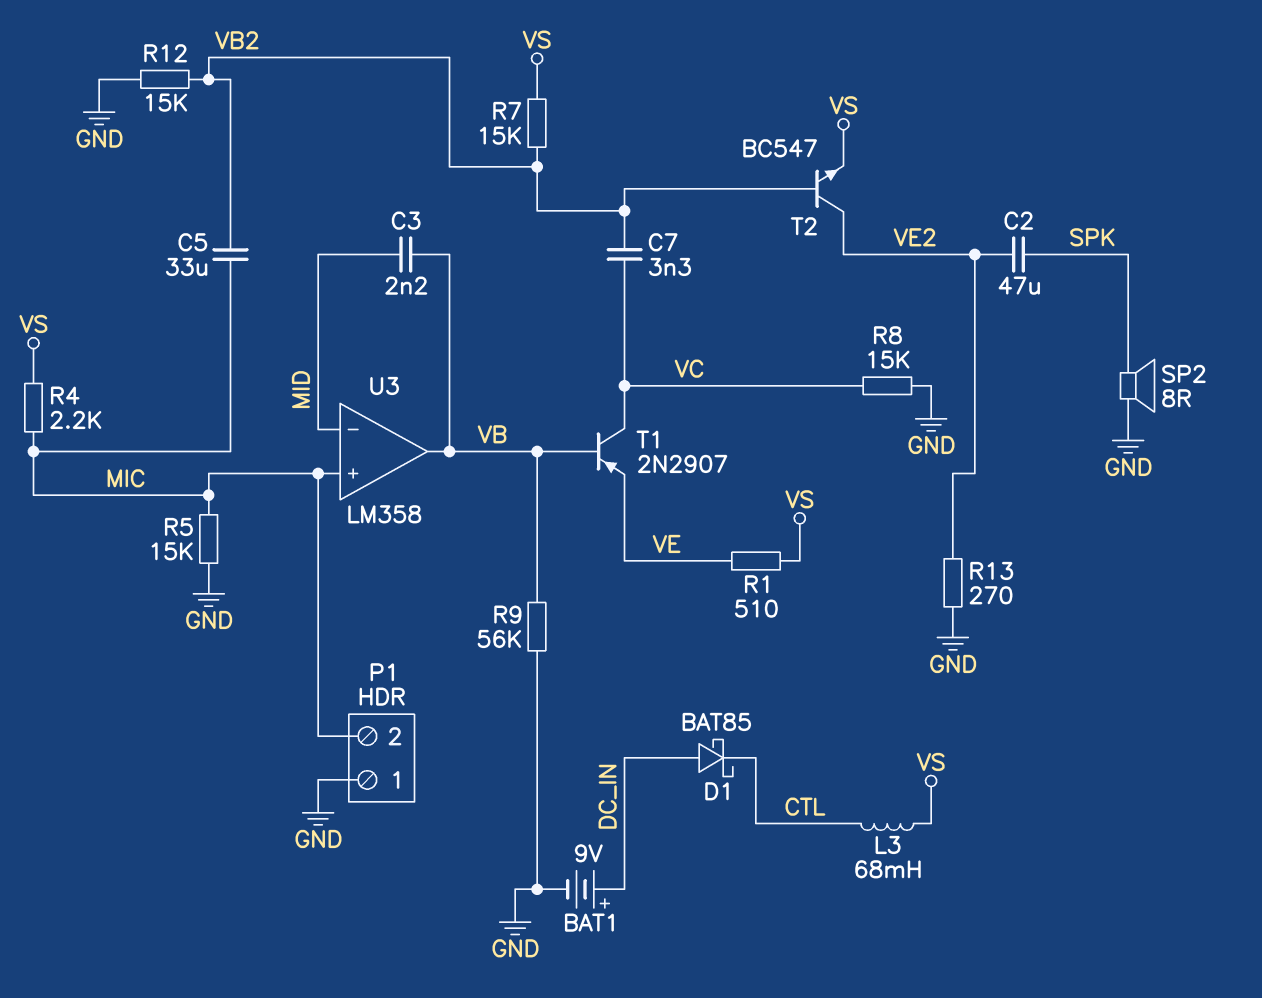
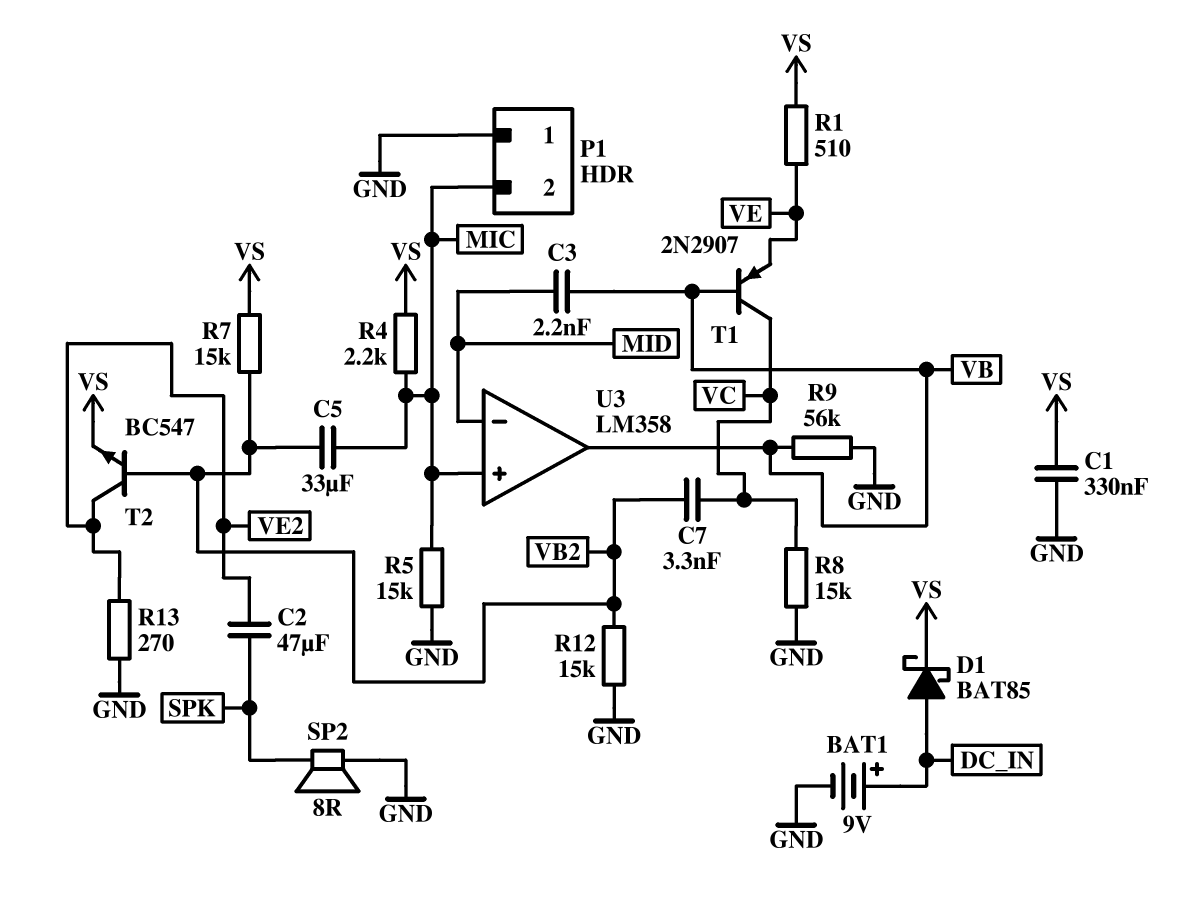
C1: none -> 330nF (GND, VS)
D1: schottky BAT85 (A DC_IN, K CTL) -> schottky BAT85 (A DC_IN, K VS)
L3: 68mH (CTL, VS) -> none

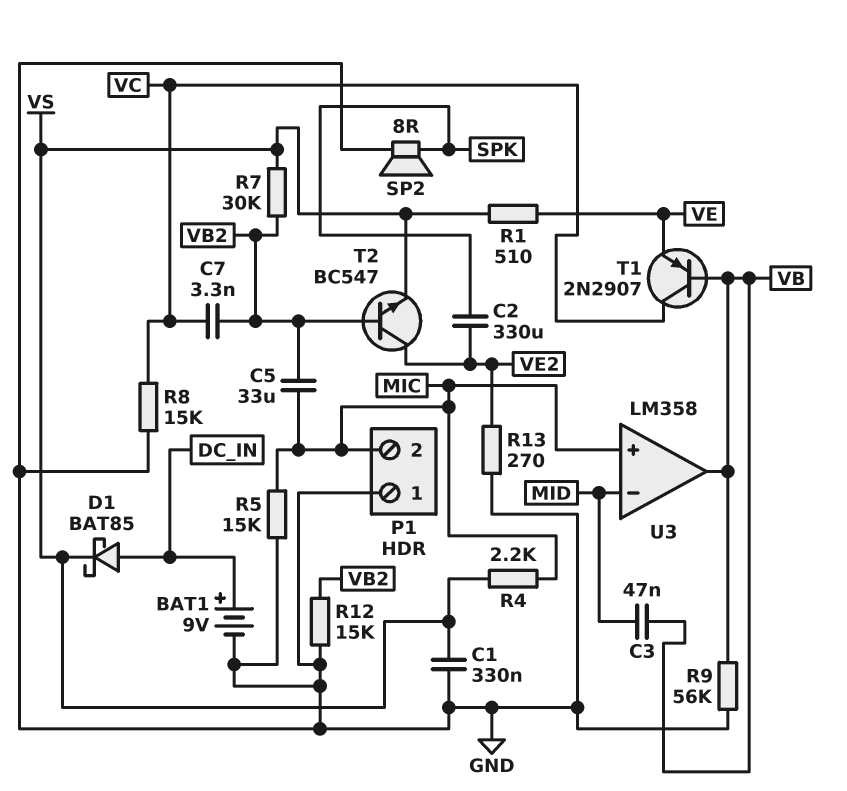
C2: 47uF (SPK, VE2) -> 330uF (SPK, VE2)
C3: 2.2nF (MID, VB) -> 47nF (MID, VB)
R7: 15k (VB2, VS) -> 30k (VB2, VS)

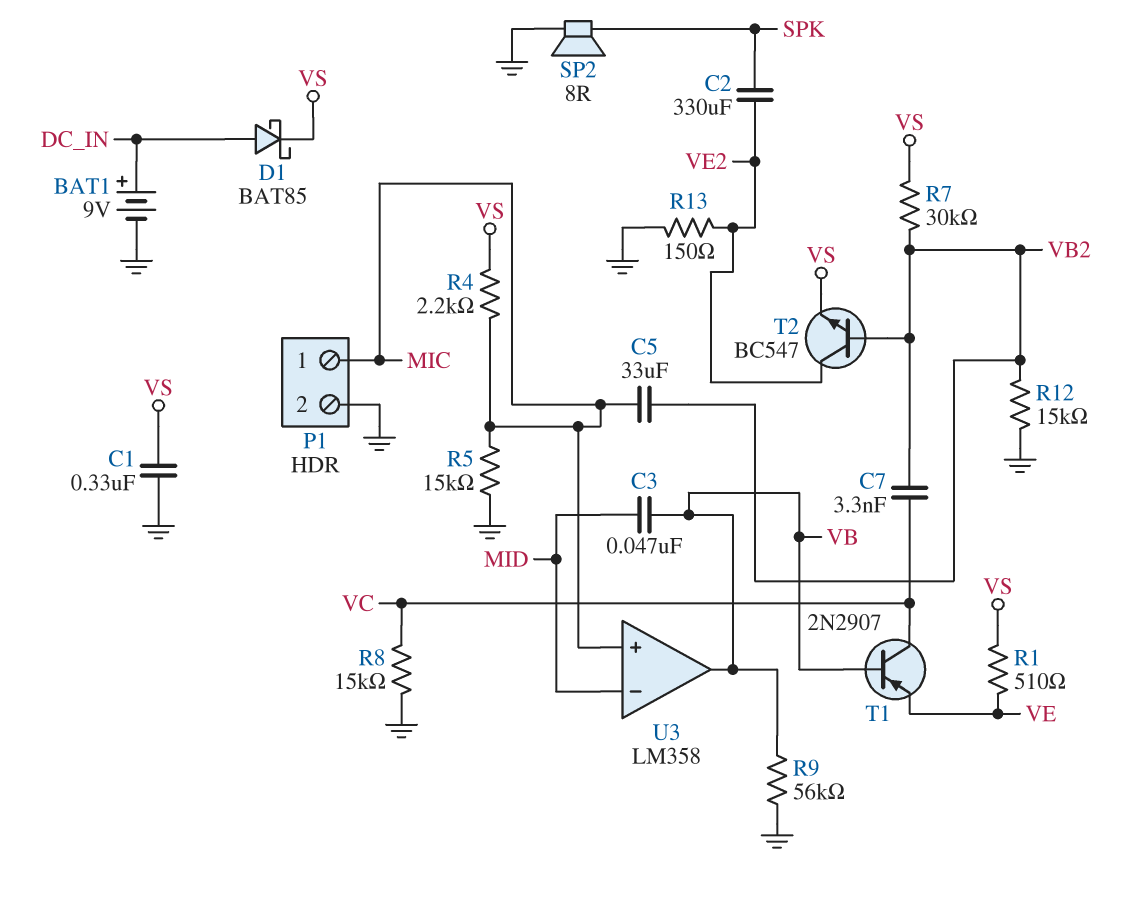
P1 pin 1: GND -> MIC
P1 pin 2: MIC -> GND
R13: 270 (GND, VE2) -> 150 (GND, VE2)

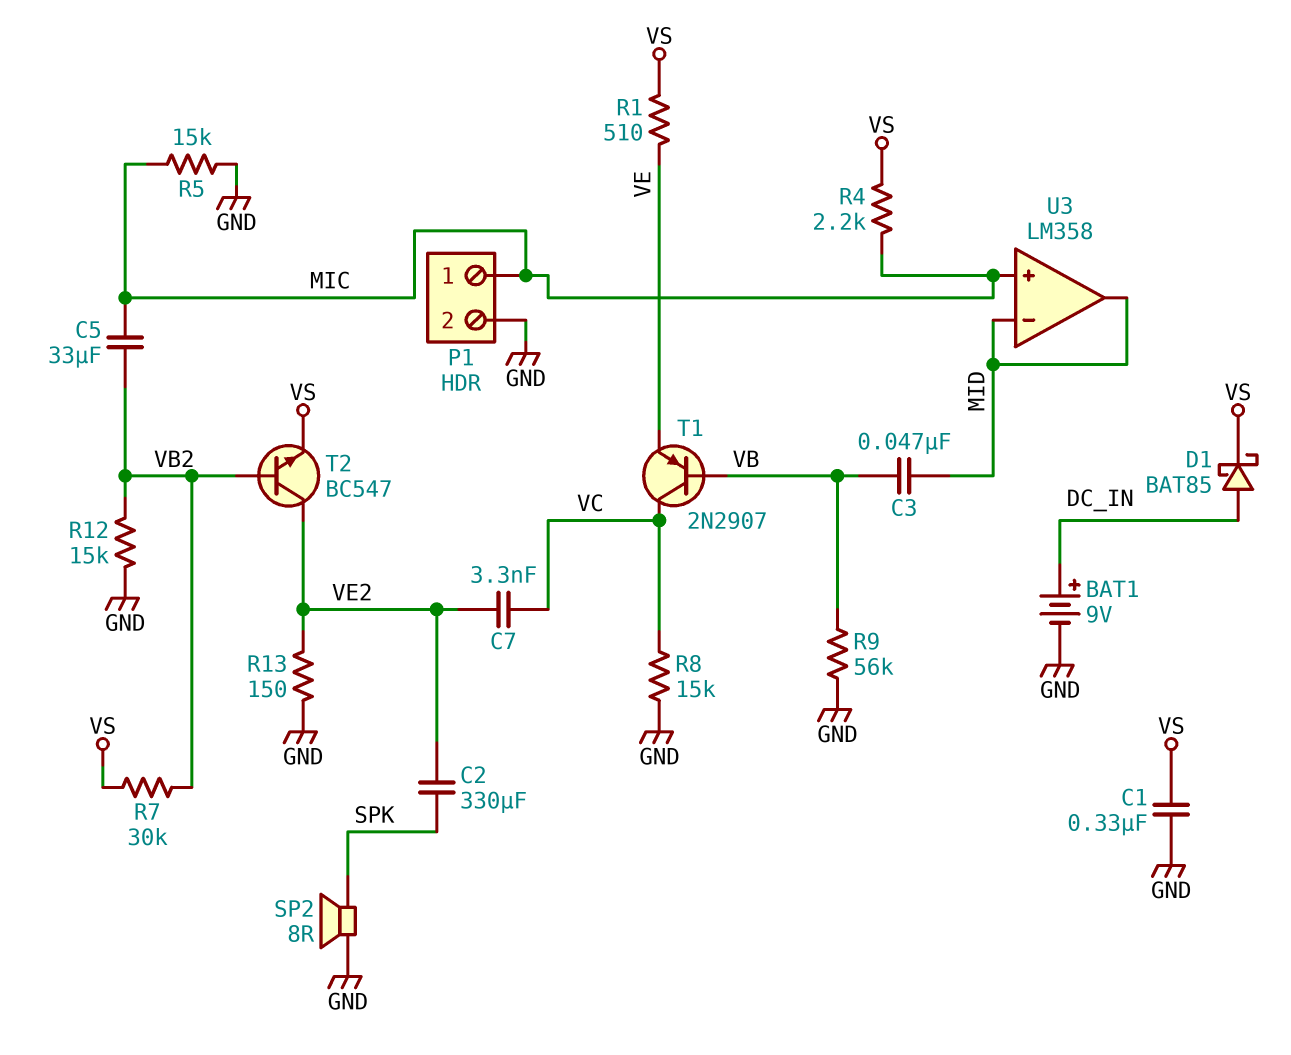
C7: 3.3nF (VB2, VC) -> 3.3nF (VC, VE2)
U3 pin out: VB -> MID

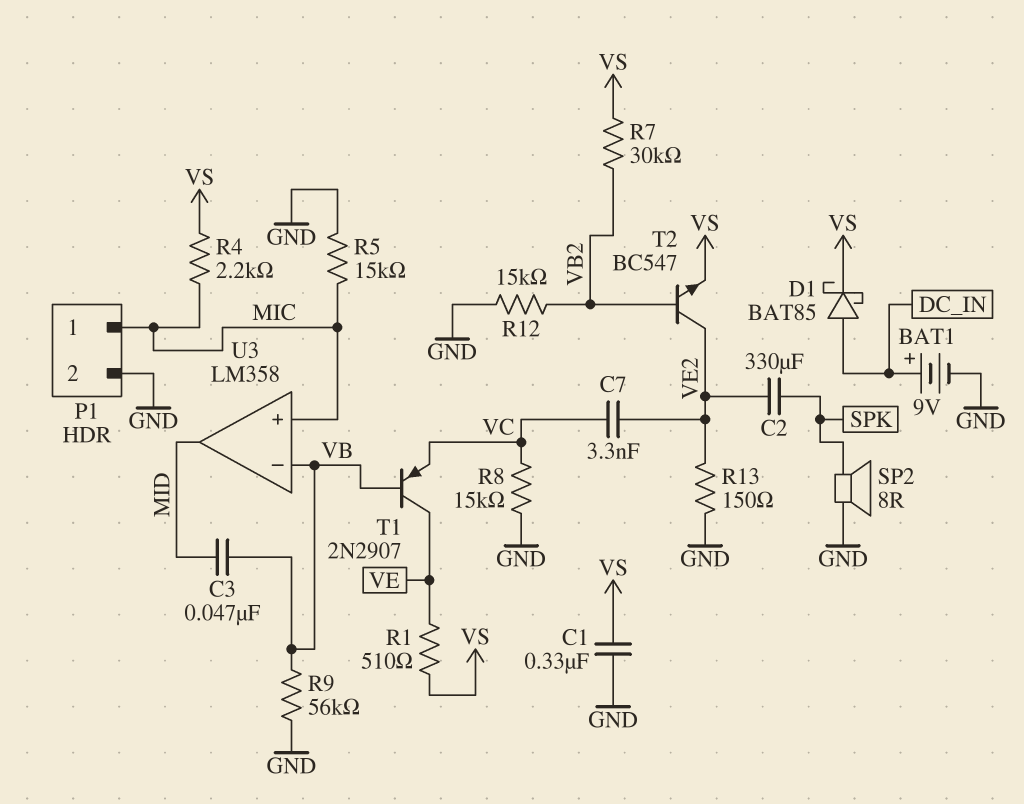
C5: 33uF (MIC, VB2) -> none
T1: PNP 2N2907 (B VB, C VC, E VE) -> PNP 2N2907 (B VB, C VE, E VC)
U3 pin in-: MID -> VB

